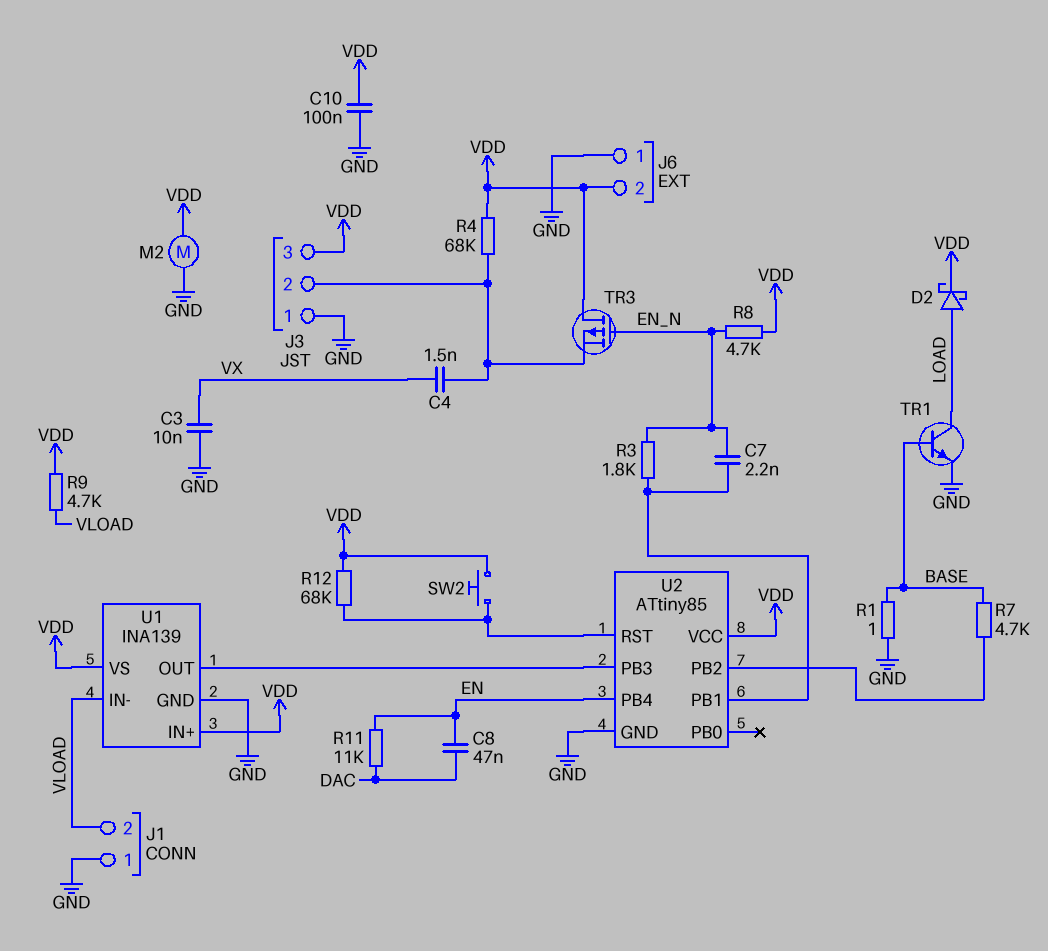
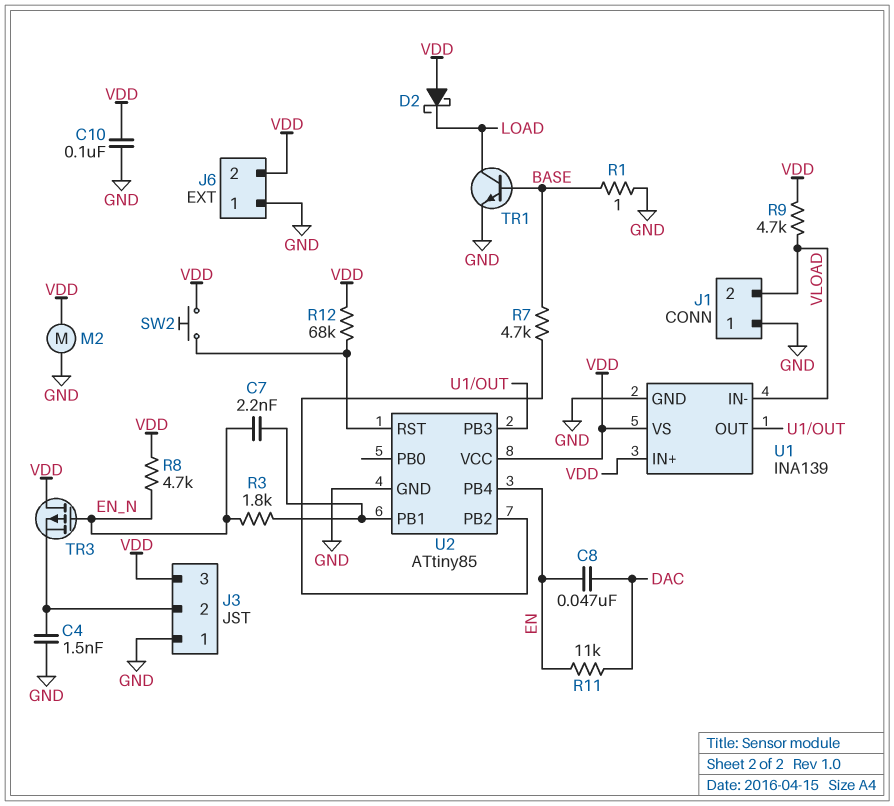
C3: 10nF (GND, VX) -> none
C4: 1.5nF (J3/2, VX) -> 1.5nF (GND, J3/2)
D2: schottky (A LOAD, K VDD) -> schottky (A VDD, K LOAD)
R4: 68k (J3/2, VDD) -> none

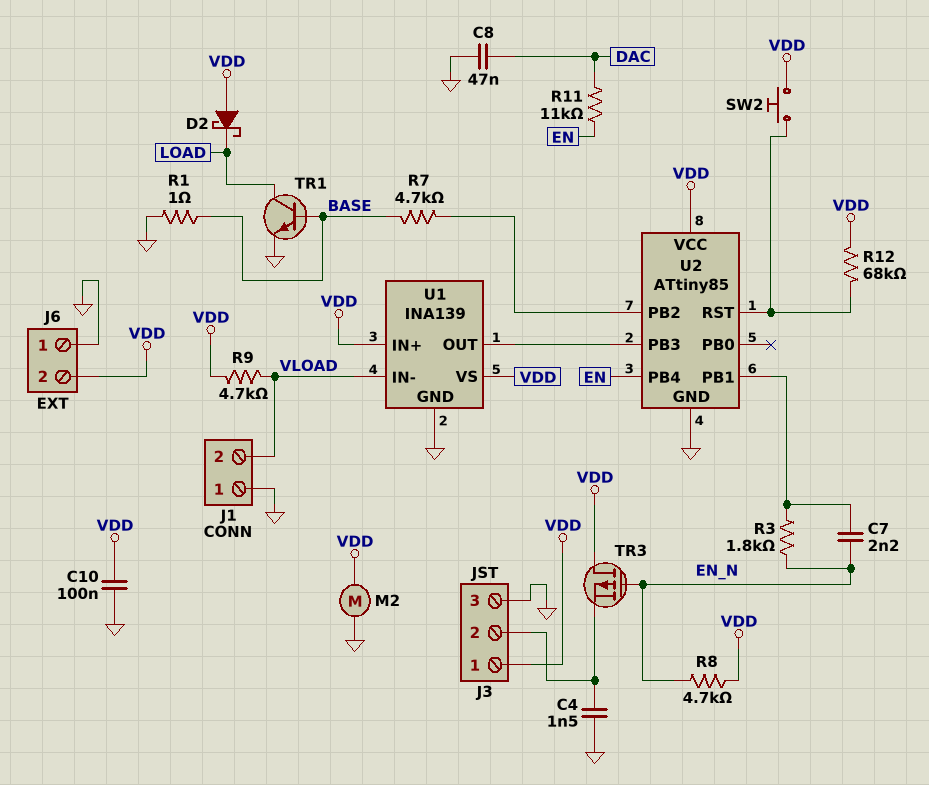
C8: 47nF (DAC, EN) -> 47nF (DAC, GND)
J3 pin 1: GND -> VDD
J3 pin 3: VDD -> GND

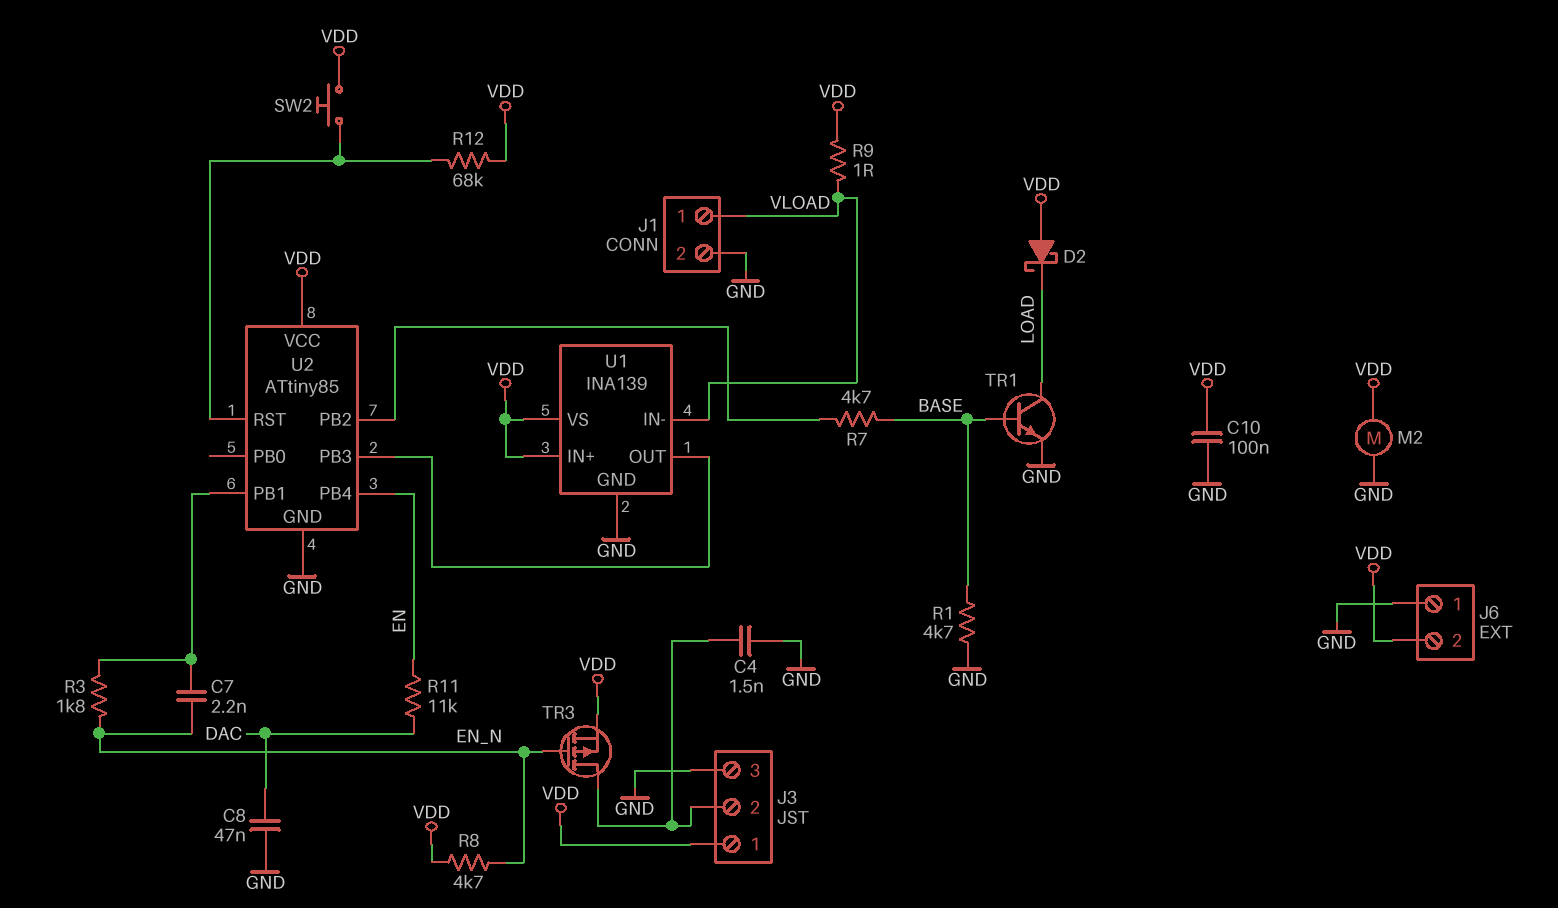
J1 pin 1: GND -> VLOAD
J1 pin 2: VLOAD -> GND
R1: 1 (BASE, GND) -> 4.7k (BASE, GND)
R9: 4.7k (VDD, VLOAD) -> 1 (VDD, VLOAD)
TR3: PMOS (G EN_N, D VDD, S J3/2) -> PMOS (G EN_N, D J3/2, S VDD)

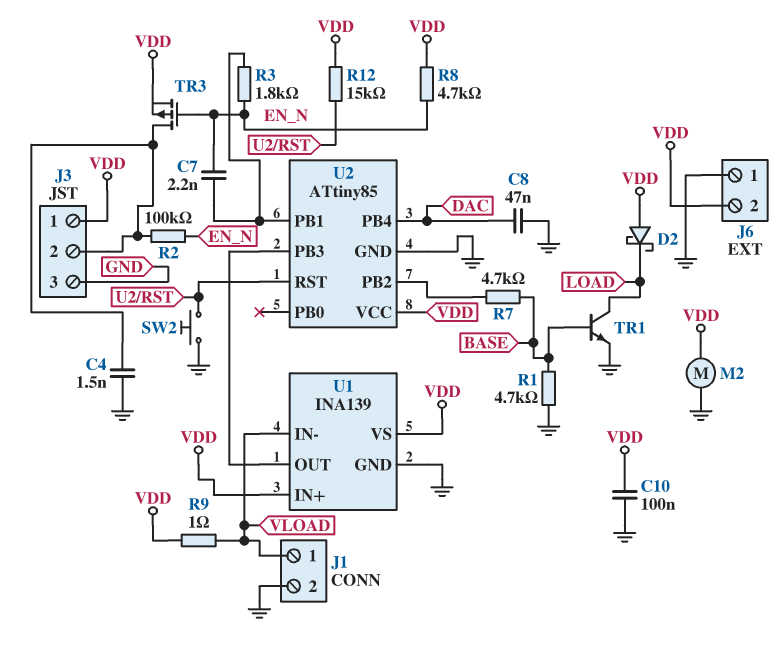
R2: none -> 100k (EN_N, J3/2)
R11: 11k (DAC, EN) -> none
R12: 68k (U2/RST, VDD) -> 15k (U2/RST, VDD)
SW2: button (U2/RST, VDD) -> button (GND, U2/RST)
U2 pin PB4: EN -> DAC

